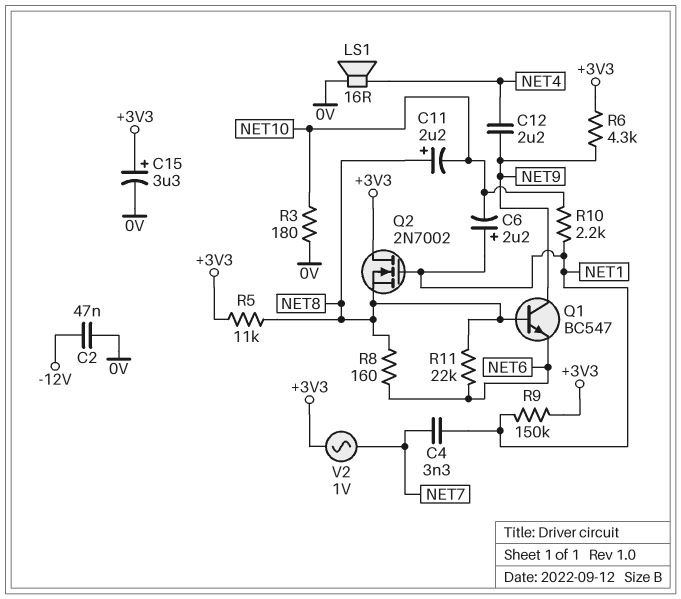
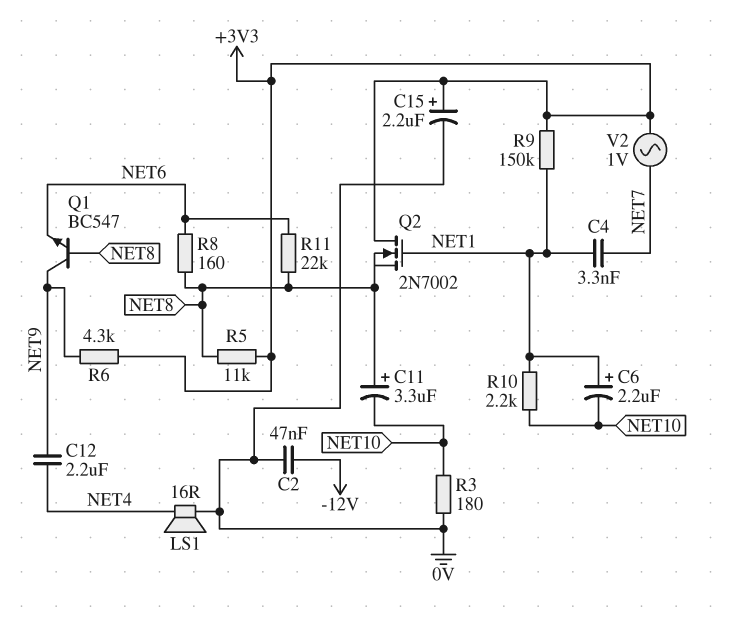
C11: 2.2uF (plus NET8, minus NET10) -> 3.3uF (plus NET8, minus NET10)
C15: 3.3uF (plus +3V3, minus 0V) -> 2.2uF (plus +3V3, minus 0V)

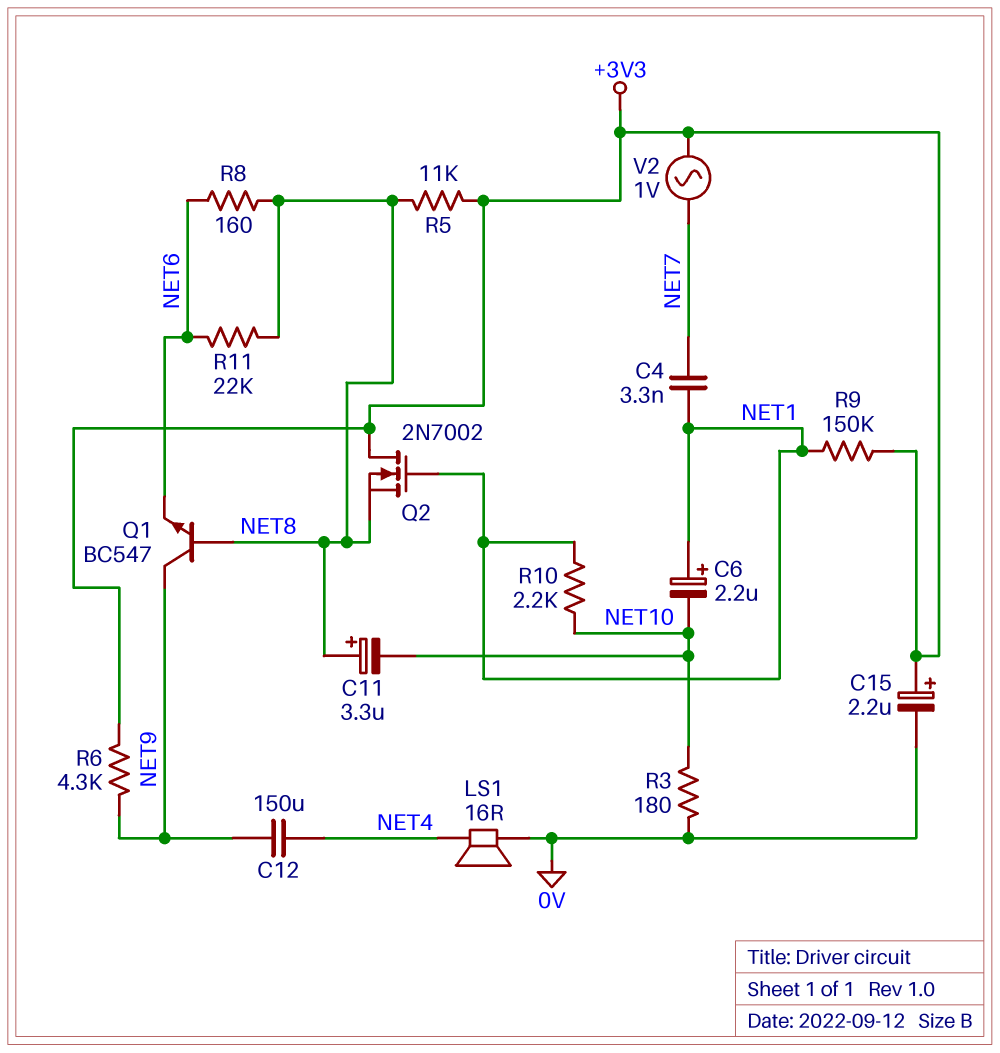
C2: 47nF (-12V, 0V) -> none
C12: 2.2uF (NET4, NET9) -> 150uF (NET4, NET9)

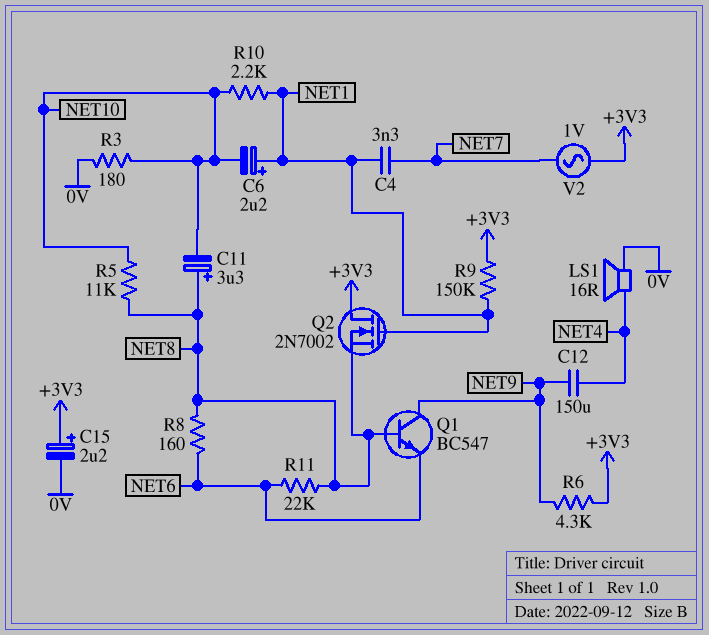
R5: 11k (+3V3, NET8) -> 11k (NET8, NET10)

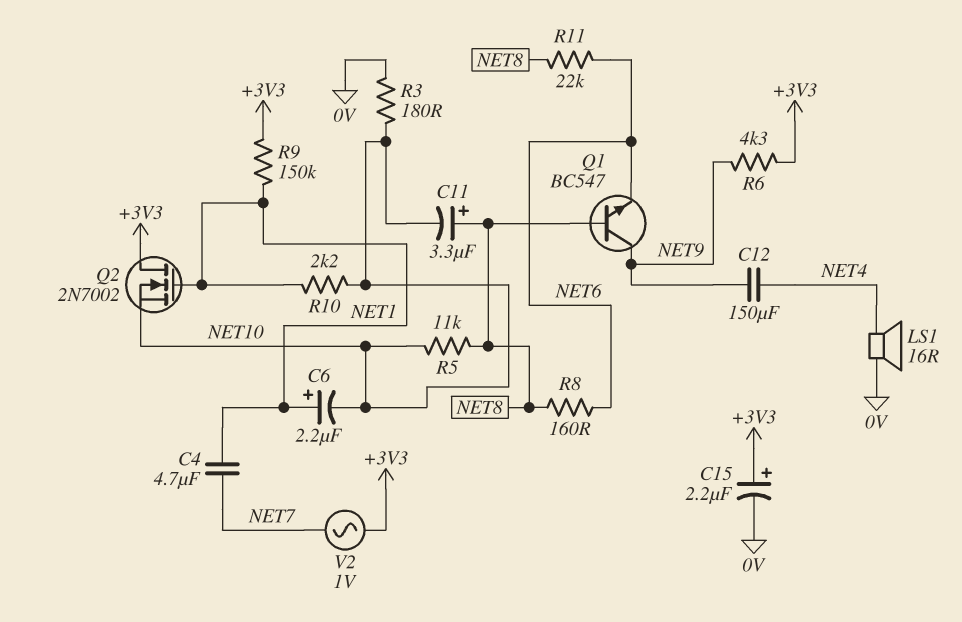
C4: 3.3nF (NET1, NET7) -> 4.7uF (NET1, NET7)
Q2: NMOS 2N7002 (G NET1, D +3V3, S NET8) -> NMOS 2N7002 (G NET1, D +3V3, S NET10)

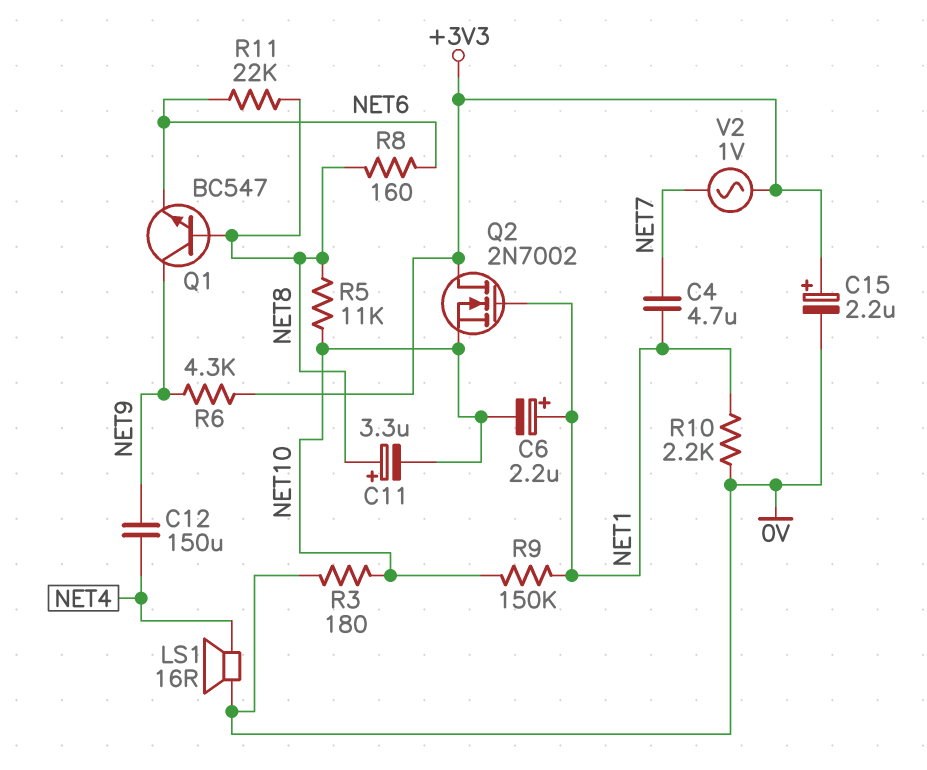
R9: 150k (+3V3, NET1) -> 150k (NET1, NET10)
R10: 2.2k (NET1, NET10) -> 2.2k (0V, NET1)

